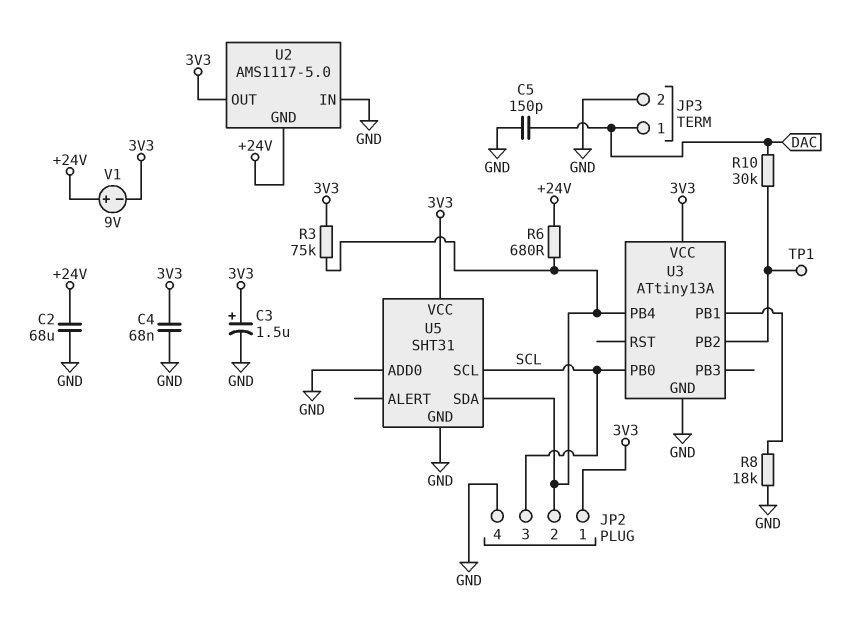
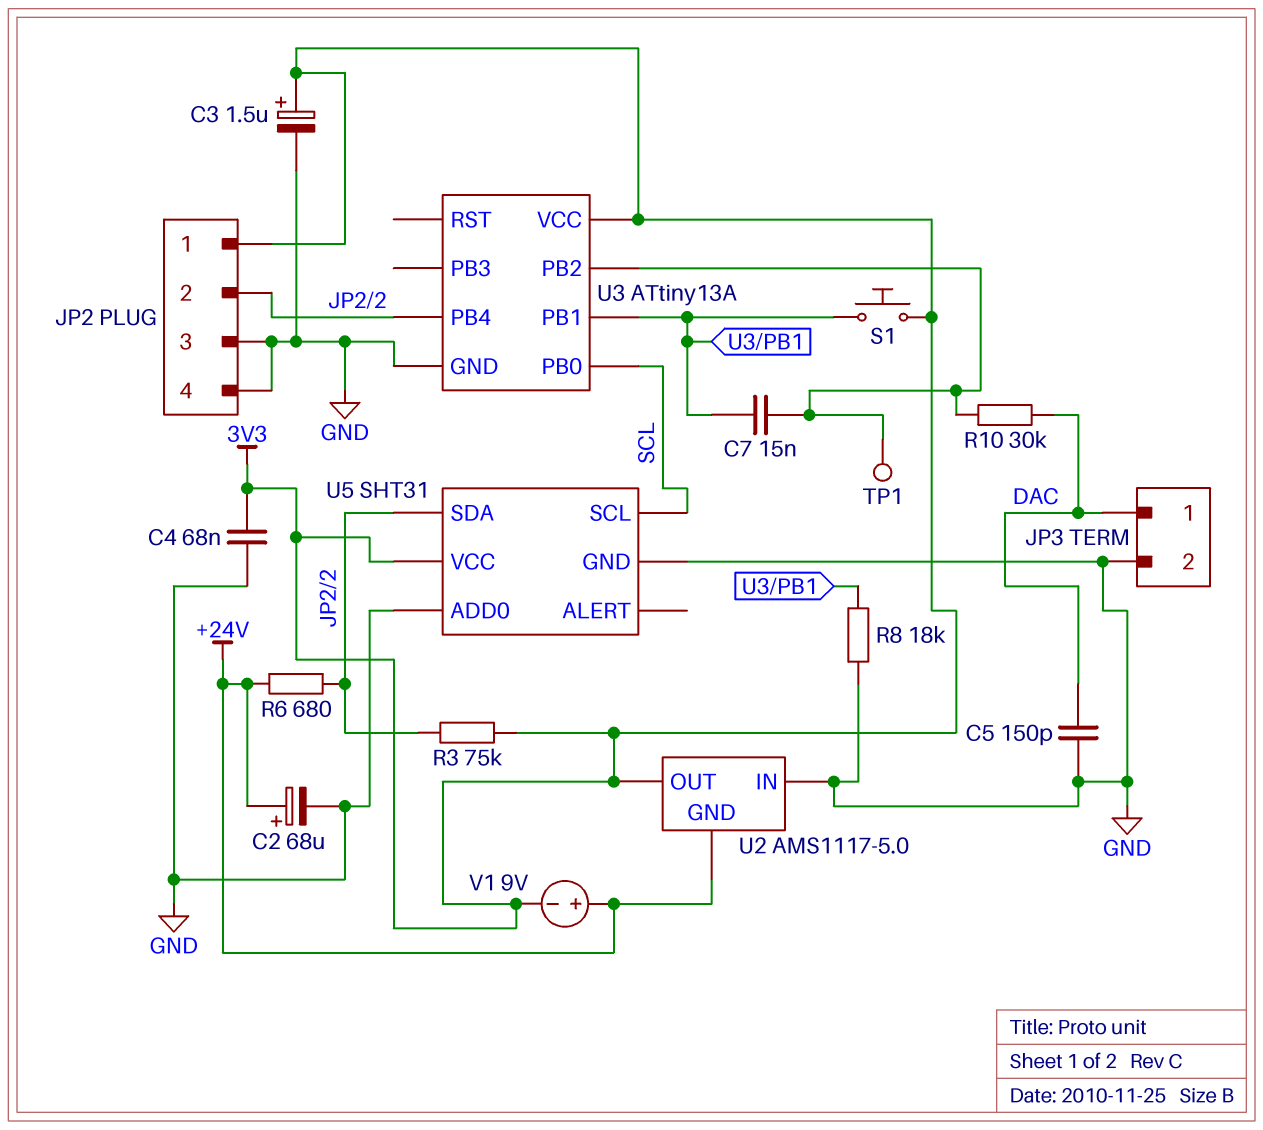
C2: 68uF (+24V, GND) -> 68uF (plus +24V, minus GND)
C7: none -> 15nF (U3/PB1, U3/PB2)
JP2 pin 3: SCL -> GND
S1: none -> button (3V3, U3/PB1)

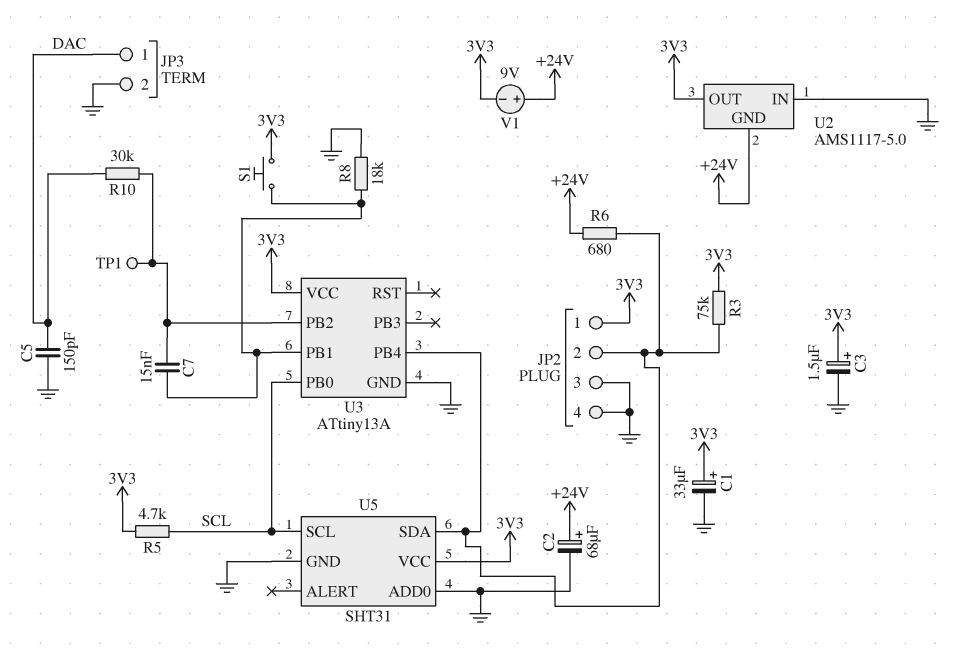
C1: none -> 33uF (plus 3V3, minus GND)
C4: 68nF (3V3, GND) -> none
R5: none -> 4.7k (3V3, SCL)

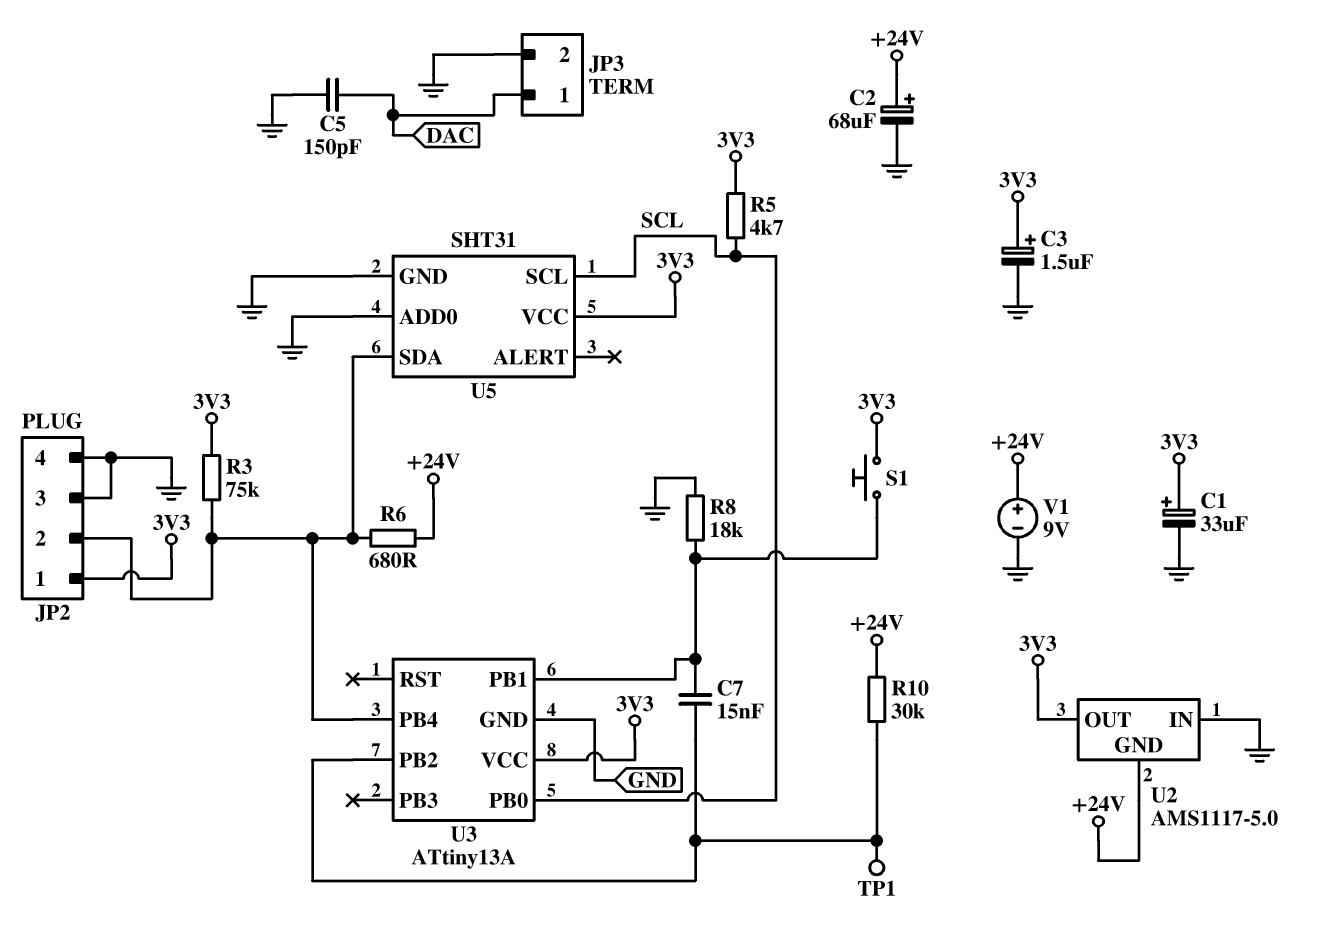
R10: 30k (DAC, U3/PB2) -> 30k (+24V, U3/PB2)
V1: 9V (plus +24V, minus 3V3) -> 9V (plus +24V, minus GND)

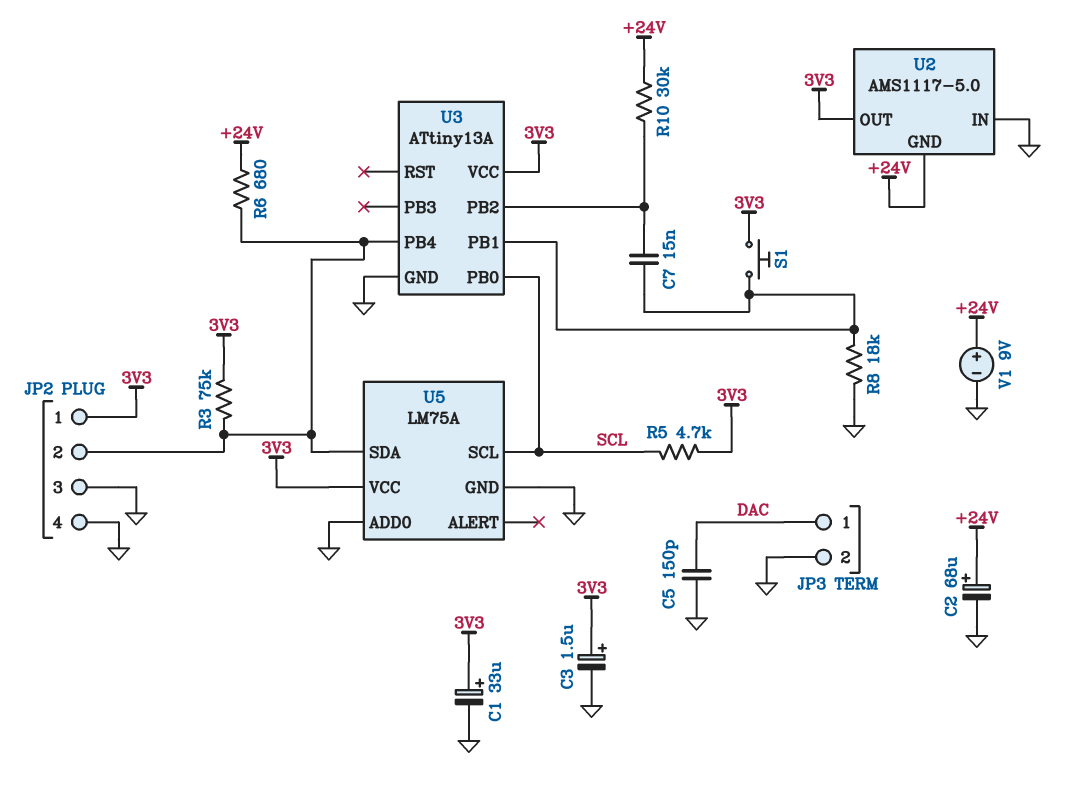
TP1: test point (U3/PB2) -> none
U5: SHT31 -> LM75A

